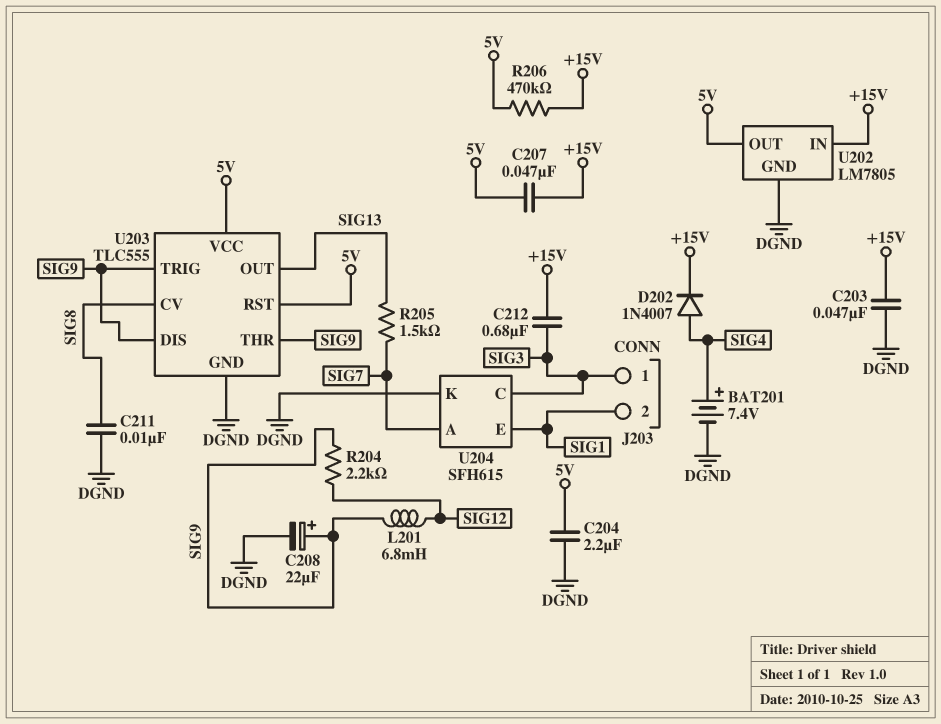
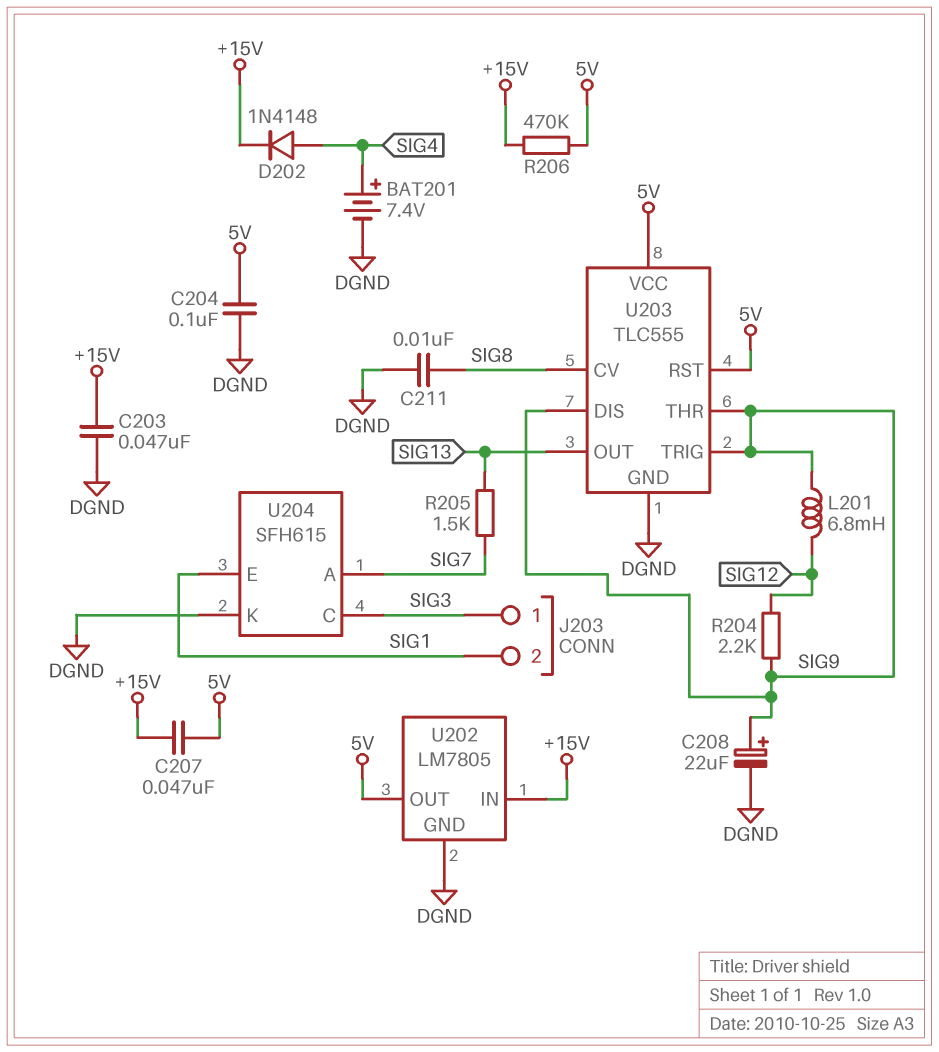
C204: 2.2uF (5V, DGND) -> 100nF (5V, DGND)
C212: 680nF (+15V, SIG3) -> none
D202: diode 1N4007 (A SIG4, K +15V) -> diode 1N4148 (A SIG4, K +15V)

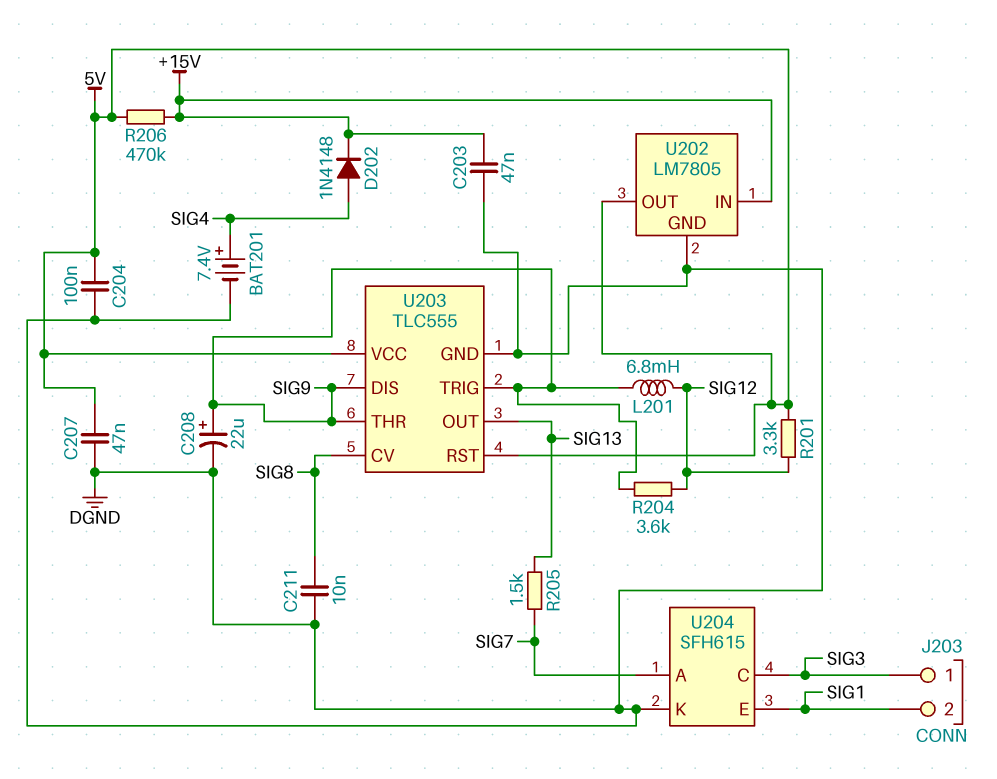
C207: 47nF (+15V, 5V) -> 47nF (5V, DGND)
R201: none -> 3.3k (5V, SIG12)
R204: 2.2k (SIG9, SIG12) -> 3.6k (SIG9, SIG12)

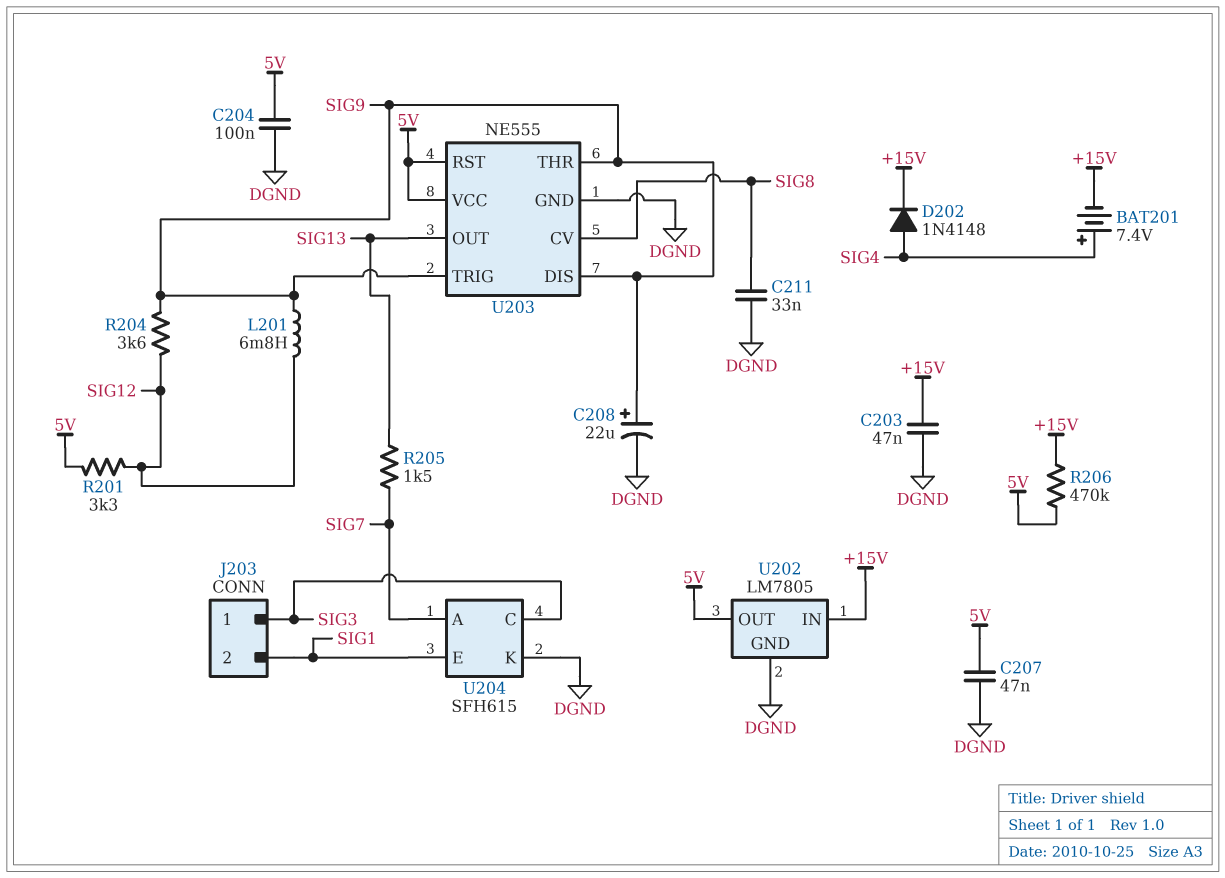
BAT201: 7.4V (plus SIG4, minus DGND) -> 7.4V (plus SIG4, minus +15V)
C211: 10nF (DGND, SIG8) -> 33nF (DGND, SIG8)
U203: TLC555 -> NE555

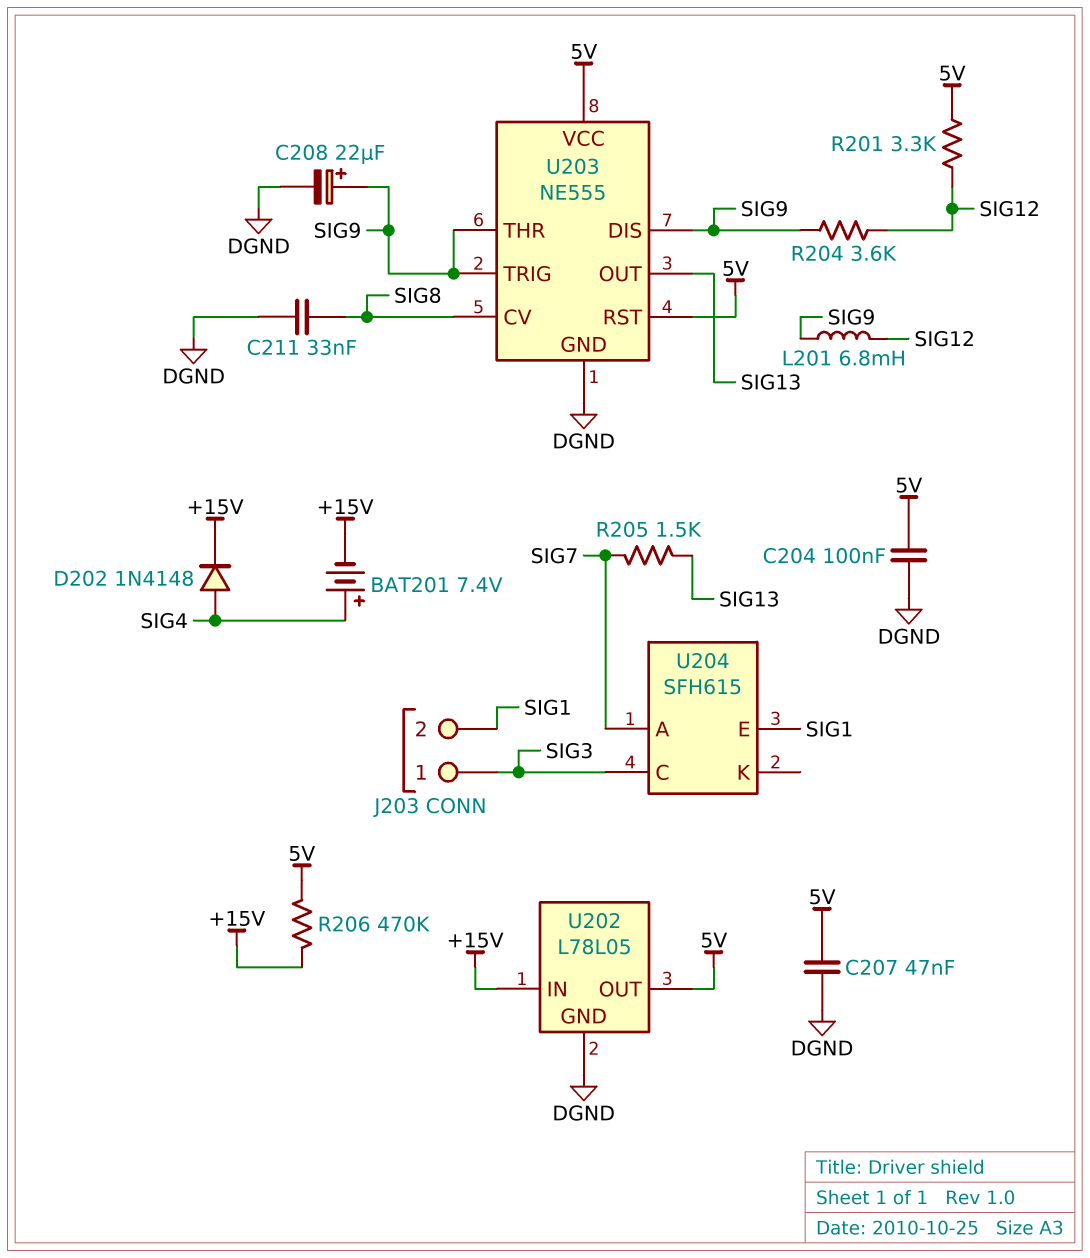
C203: 47nF (+15V, DGND) -> none
U202: LM7805 -> L78L05
U204 pin K: DGND -> none

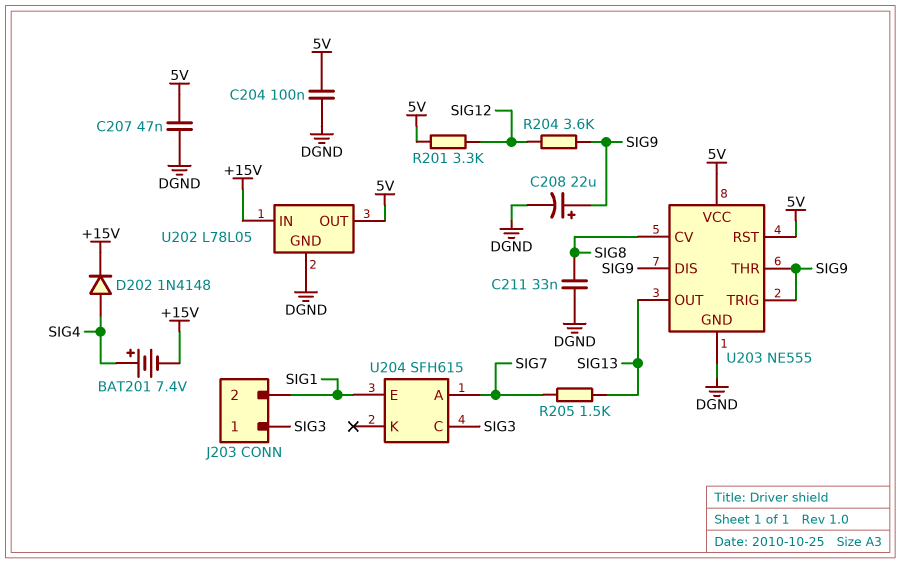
L201: 6.8mH (SIG9, SIG12) -> none
R206: 470k (+15V, 5V) -> none

